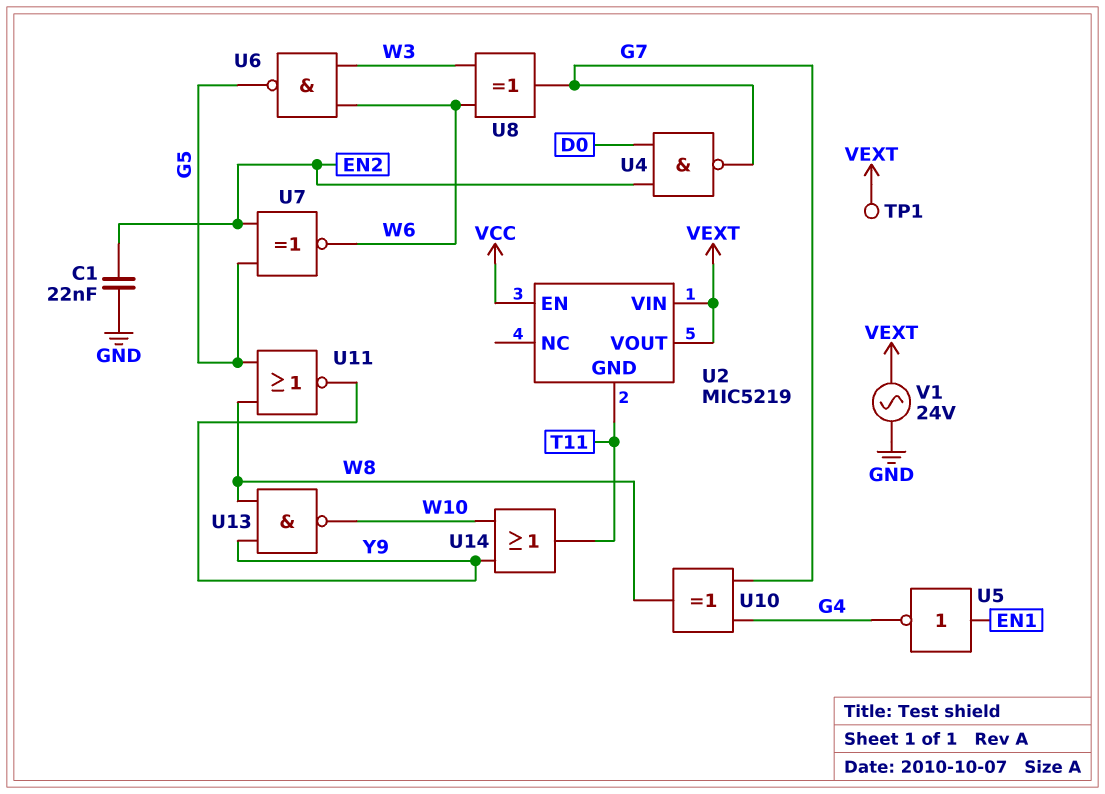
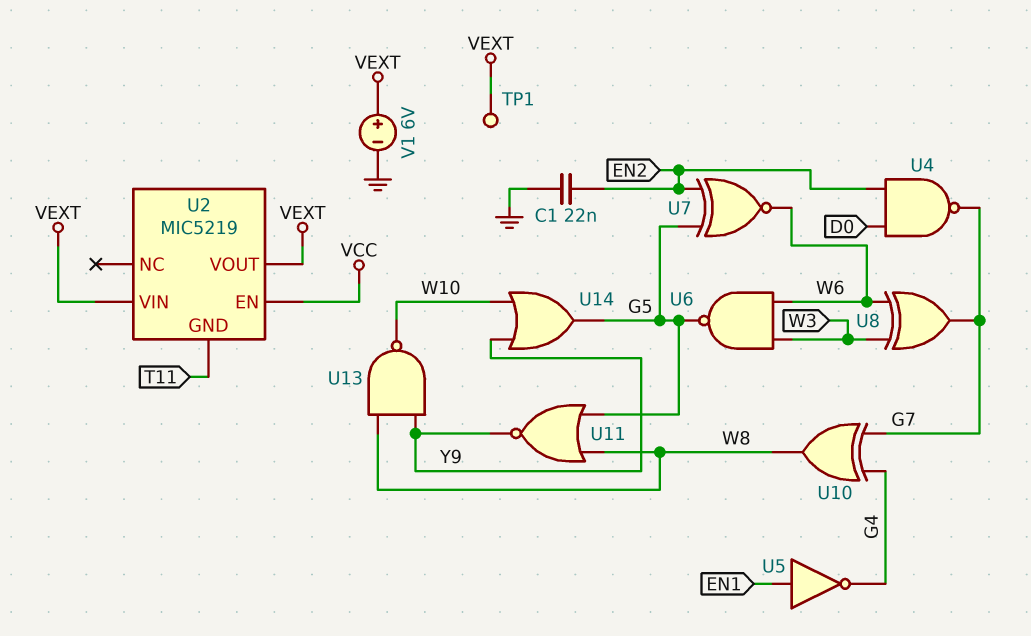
U14: OR (in W10, in Y9, out T11) -> OR (in W10, in Y9, out G5)
V1: AC 24V (GND, VEXT) -> 6V (plus VEXT, minus GND)

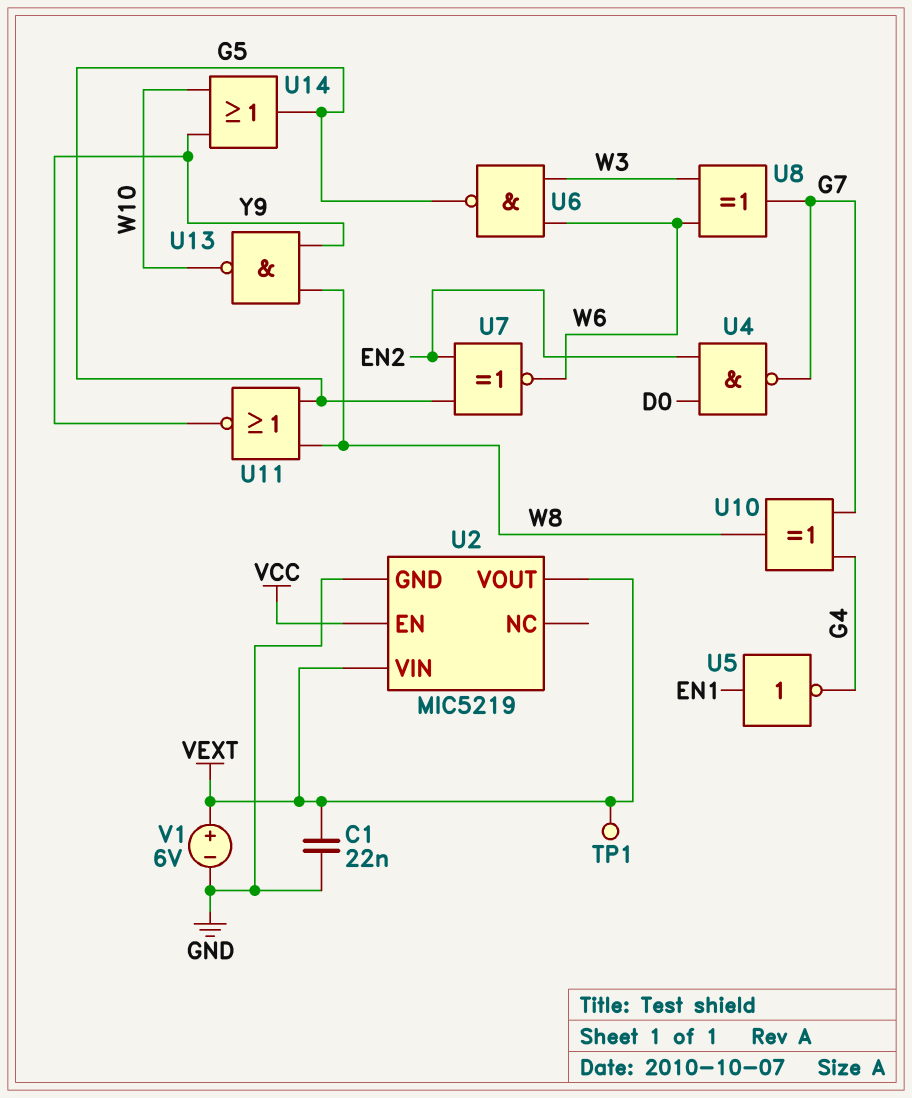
C1: 22nF (EN2, GND) -> 22nF (GND, VEXT)
U2 pin GND: T11 -> GND

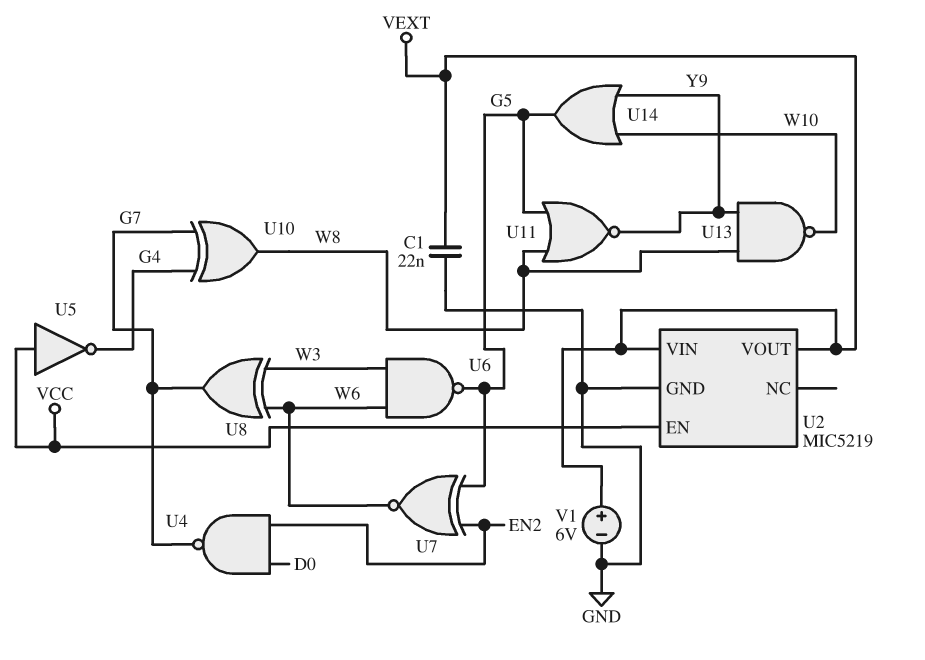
TP1: test point (VEXT) -> none
U5: NOT (in EN1, out G4) -> NOT (in VCC, out G4)

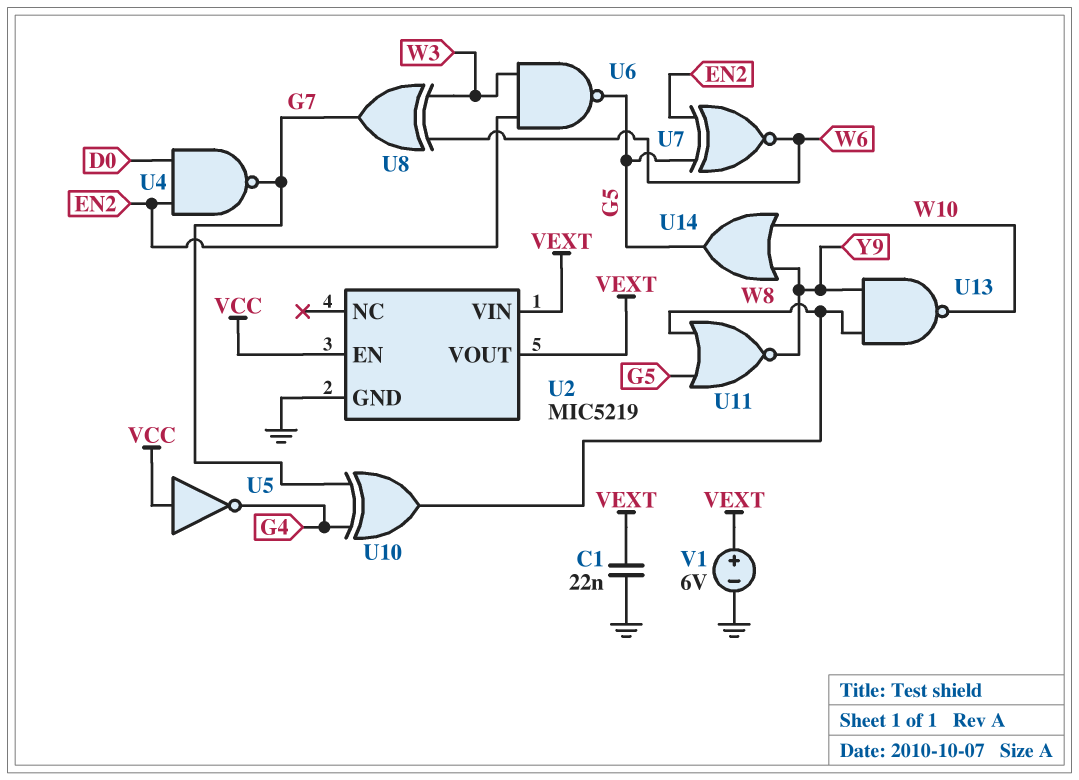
U6: NAND (in W3, in W6, out G5) -> NAND (in EN2, in W3, out G5)

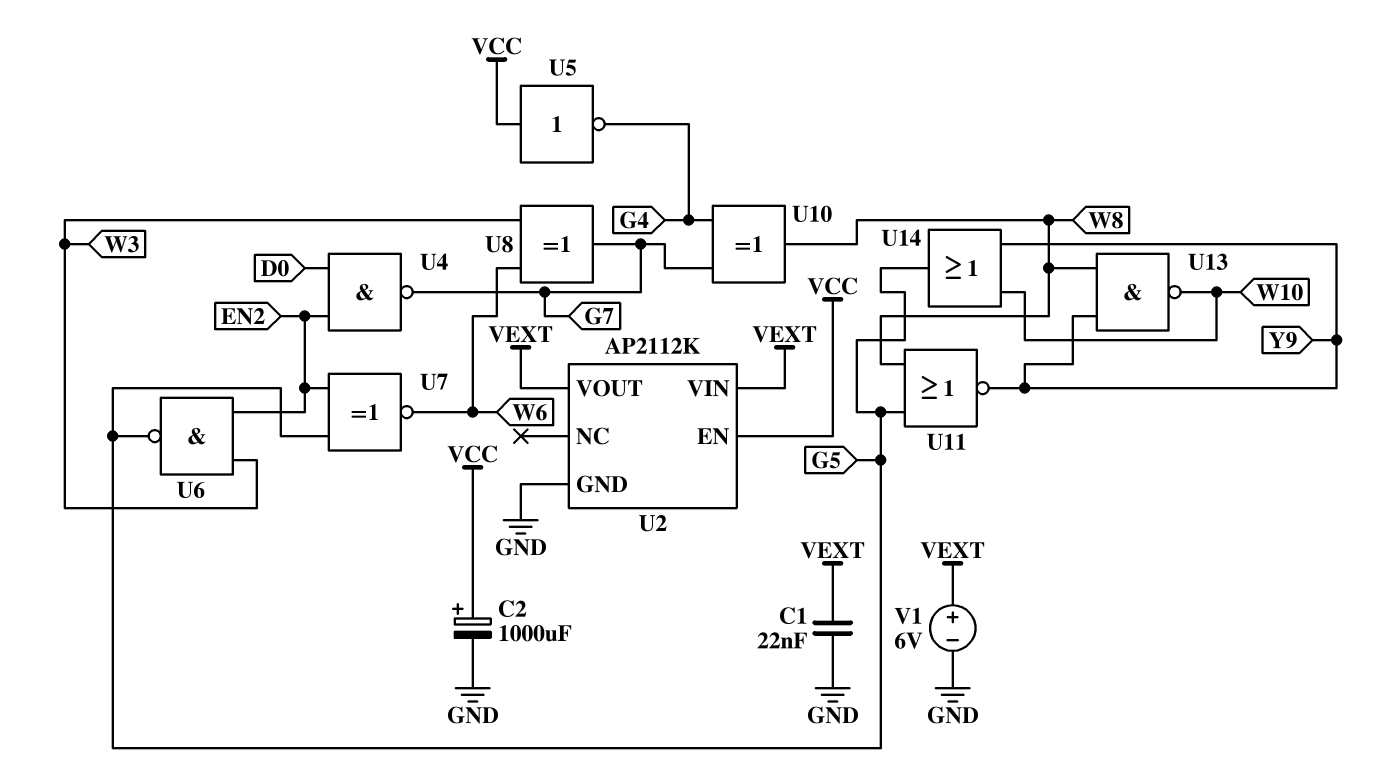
C2: none -> 1000uF (plus VCC, minus GND)
U2: MIC5219 -> AP2112K

